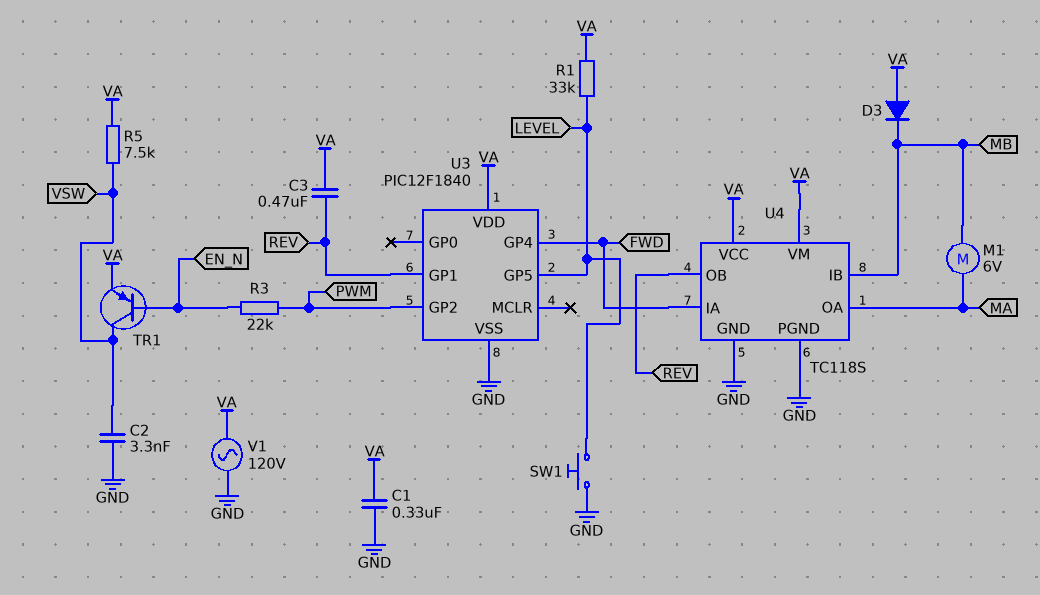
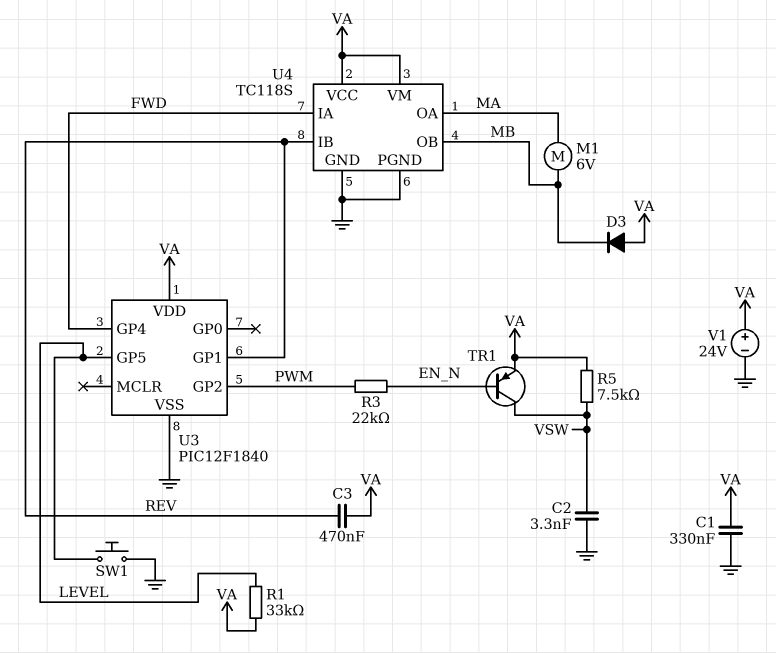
U4 pin IB: MB -> REV
U4 pin OB: REV -> MB
V1: AC 120V (GND, VA) -> 24V (plus VA, minus GND)

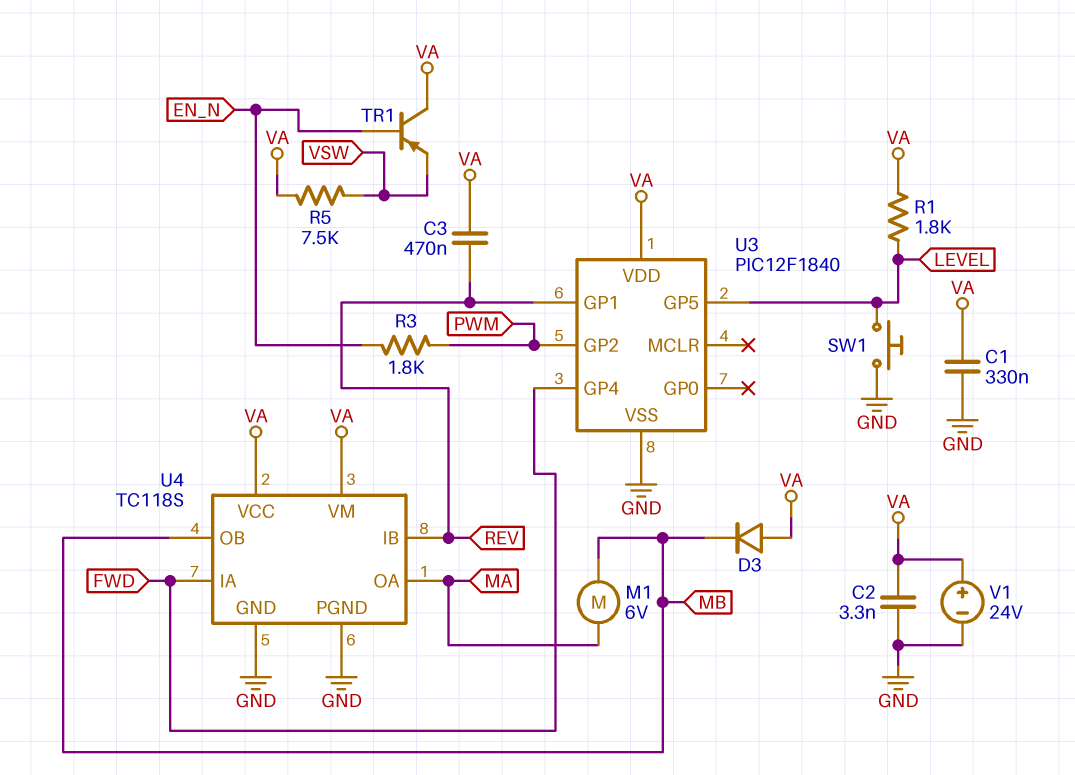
C2: 3.3nF (GND, VSW) -> 3.3nF (GND, VA)
R1: 33k (LEVEL, VA) -> 1.8k (LEVEL, VA)
R3: 22k (EN_N, PWM) -> 1.8k (EN_N, PWM)
TR1: PNP (B EN_N, C VSW, E VA) -> PNP (B EN_N, C VA, E VSW)

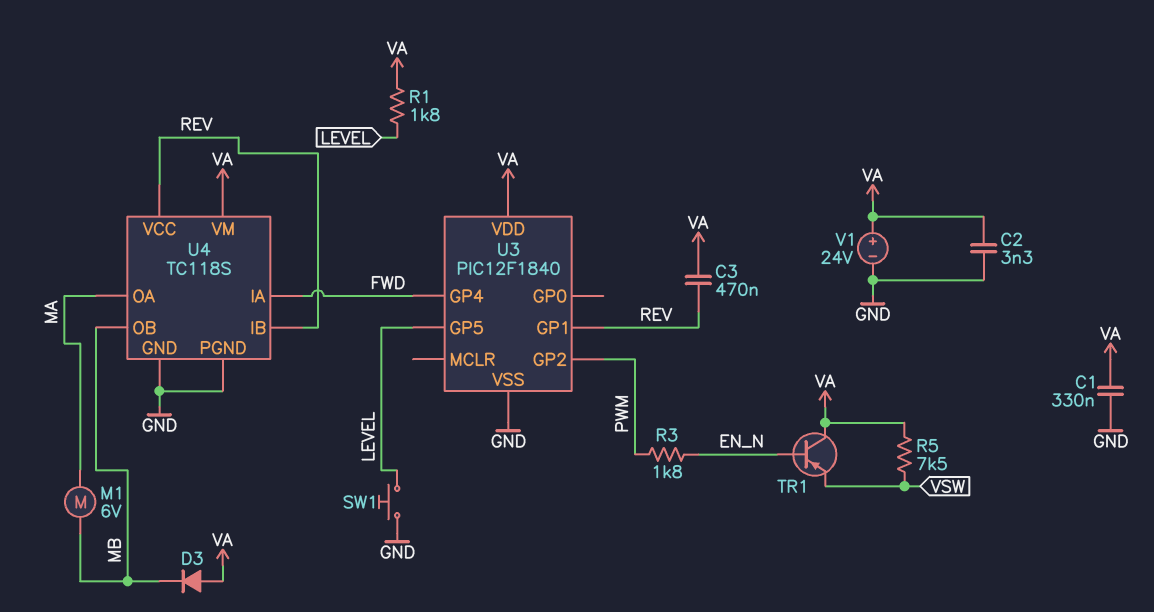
U4 pin VCC: VA -> REV

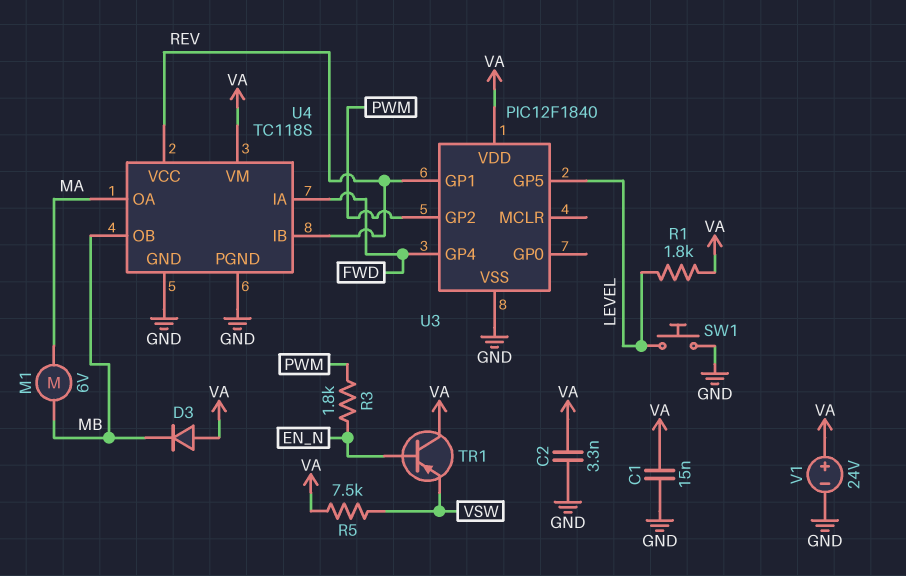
C1: 330nF (GND, VA) -> 15nF (GND, VA)
C3: 470nF (REV, VA) -> none

